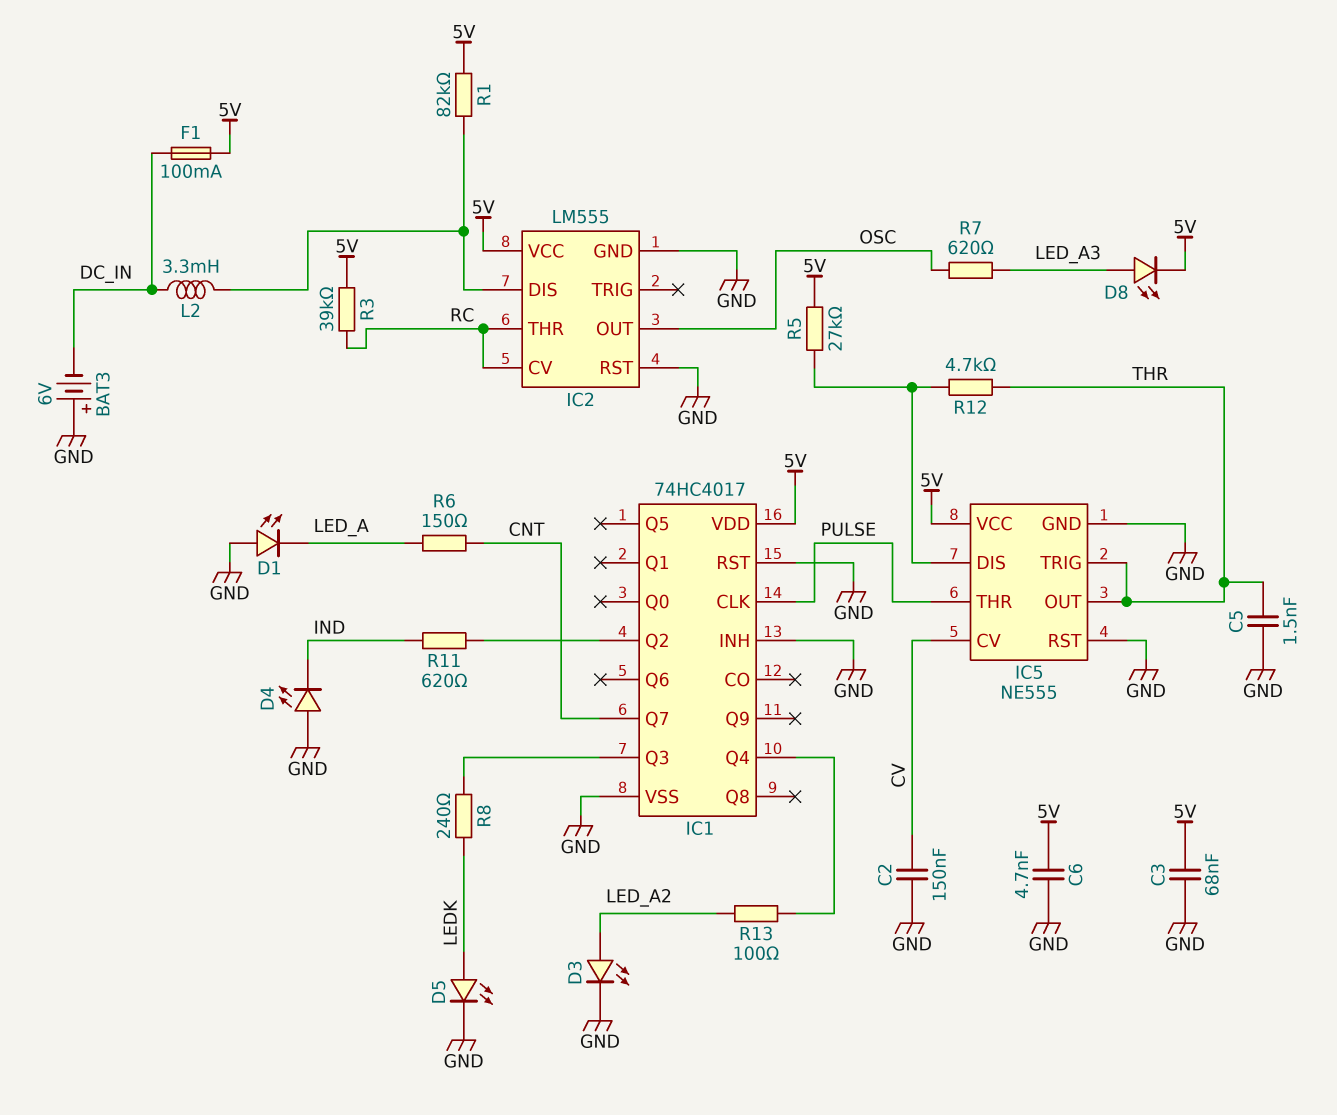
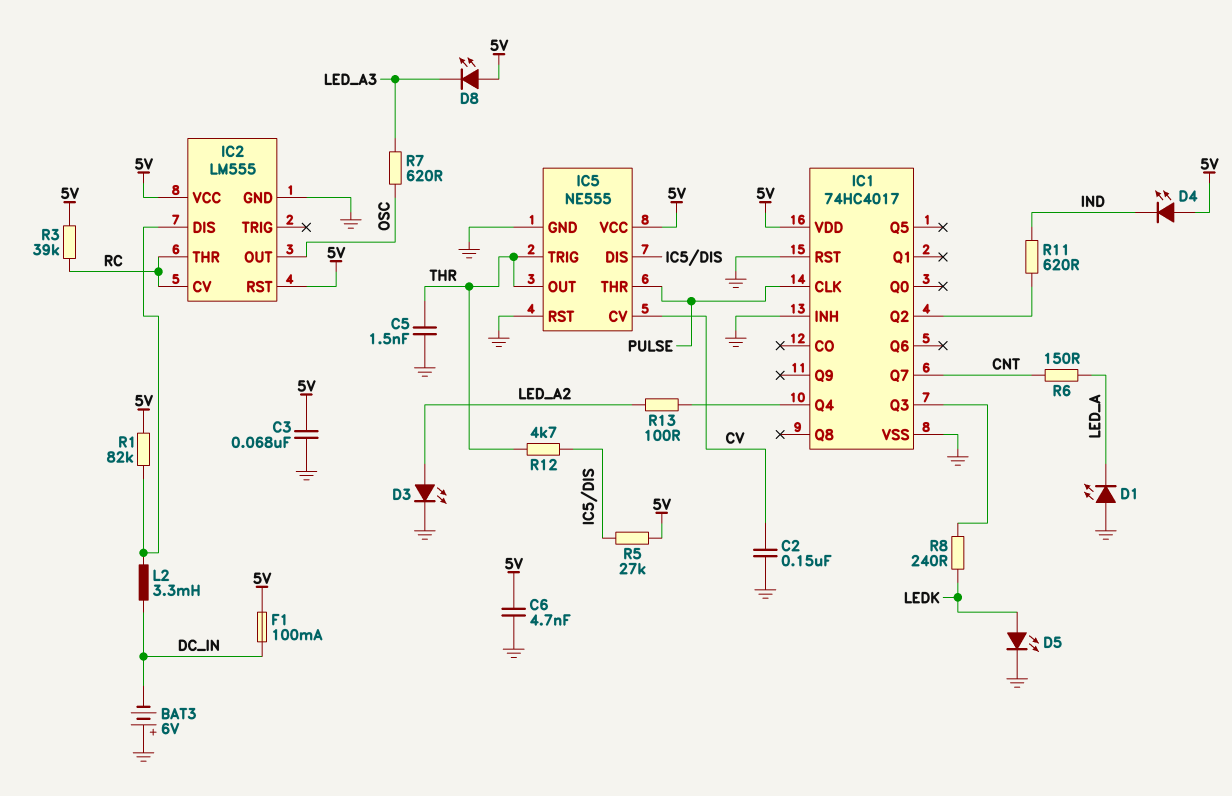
D4: LED (A GND, K IND) -> LED (A 5V, K IND)
D8: LED (A LED_A3, K 5V) -> LED (A 5V, K LED_A3)
IC2 pin RST: GND -> 5V

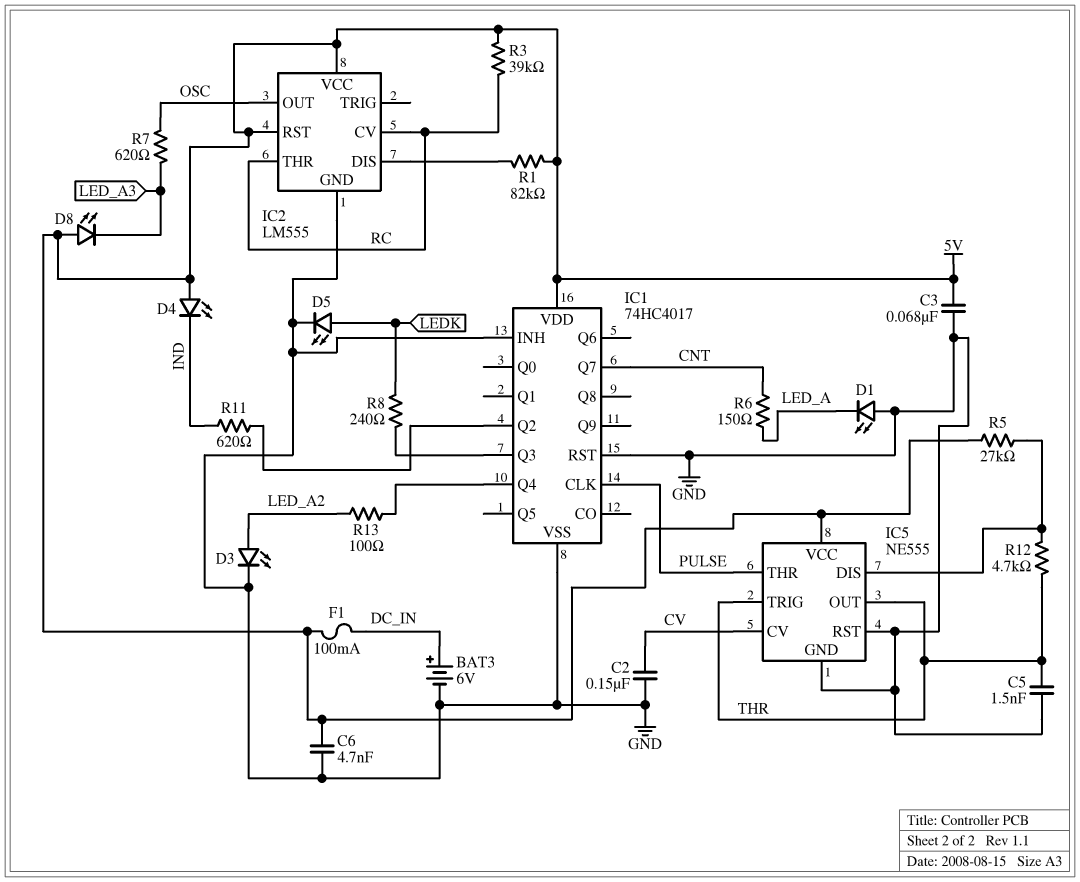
BAT3: 6V (plus GND, minus DC_IN) -> 6V (plus DC_IN, minus GND)
L2: 3.3mH (DC_IN, IC2/DIS) -> none

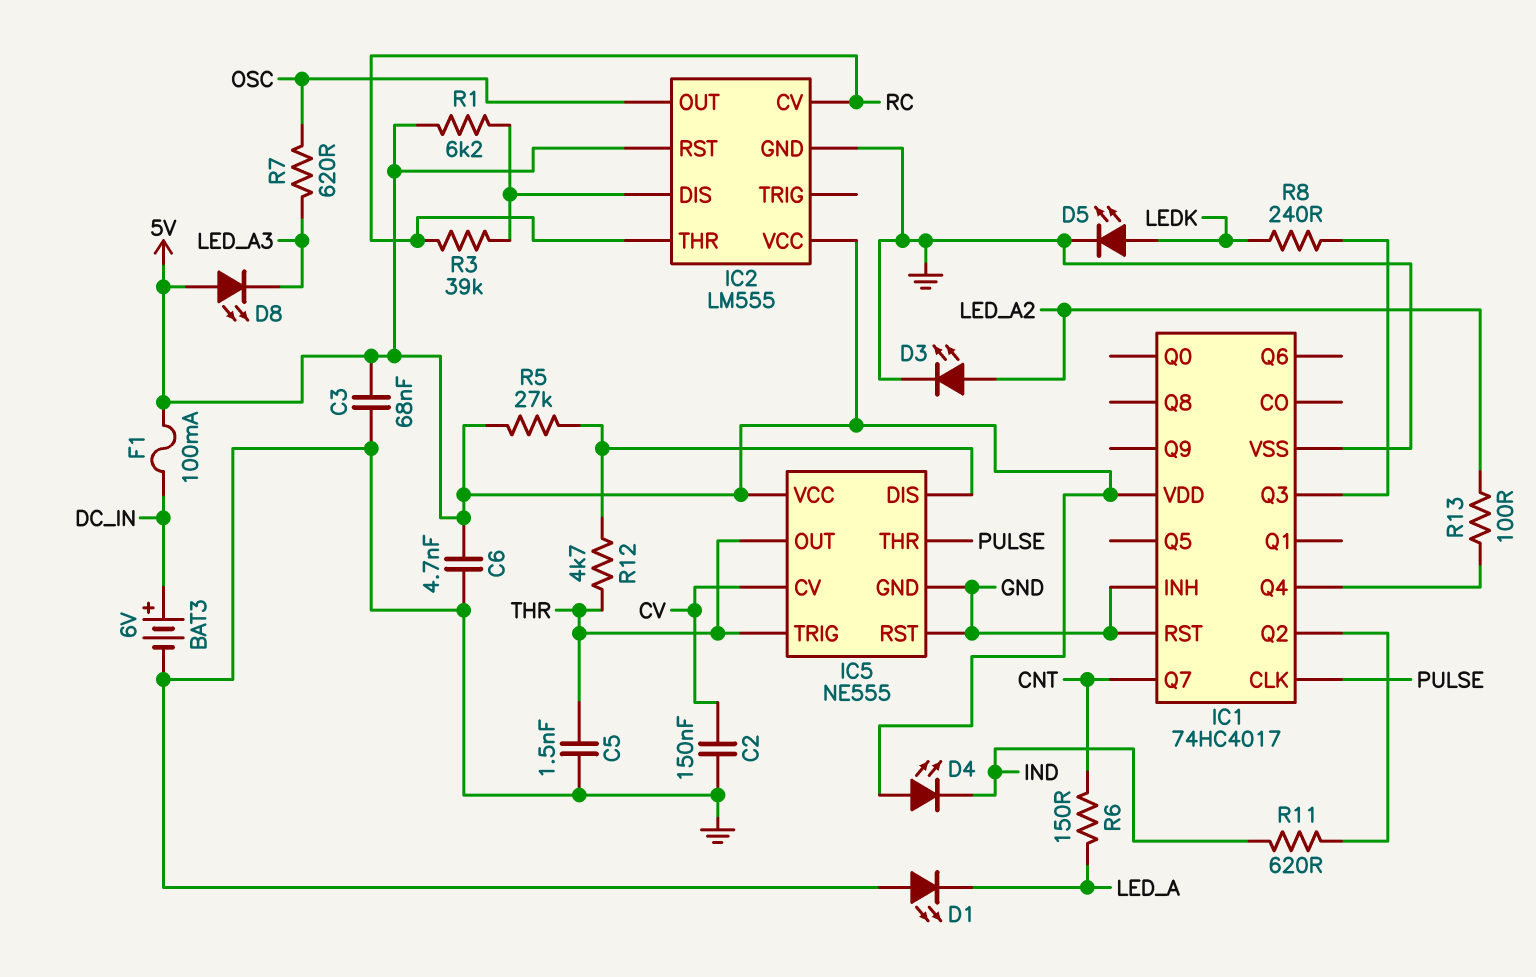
R1: 82k (5V, IC2/DIS) -> 6.2k (5V, IC2/DIS)
R3: 39k (5V, RC) -> 39k (IC2/DIS, RC)

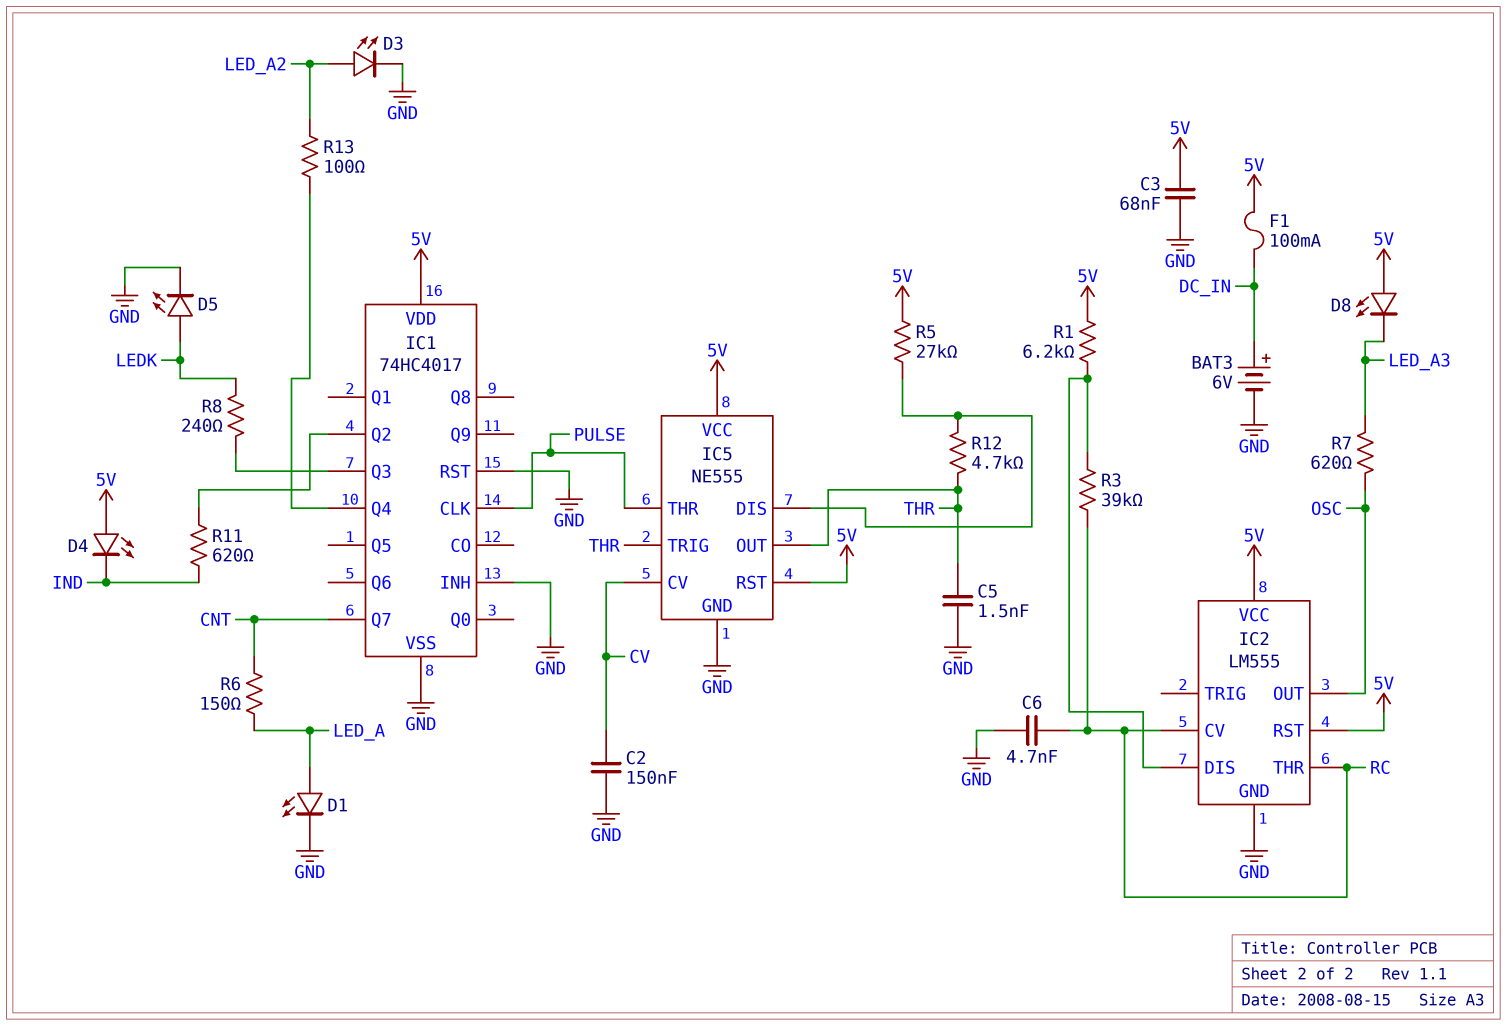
C6: 4.7nF (5V, GND) -> 4.7nF (GND, RC)
D1: LED (A GND, K LED_A) -> LED (A LED_A, K GND)
IC5 pin RST: GND -> 5V

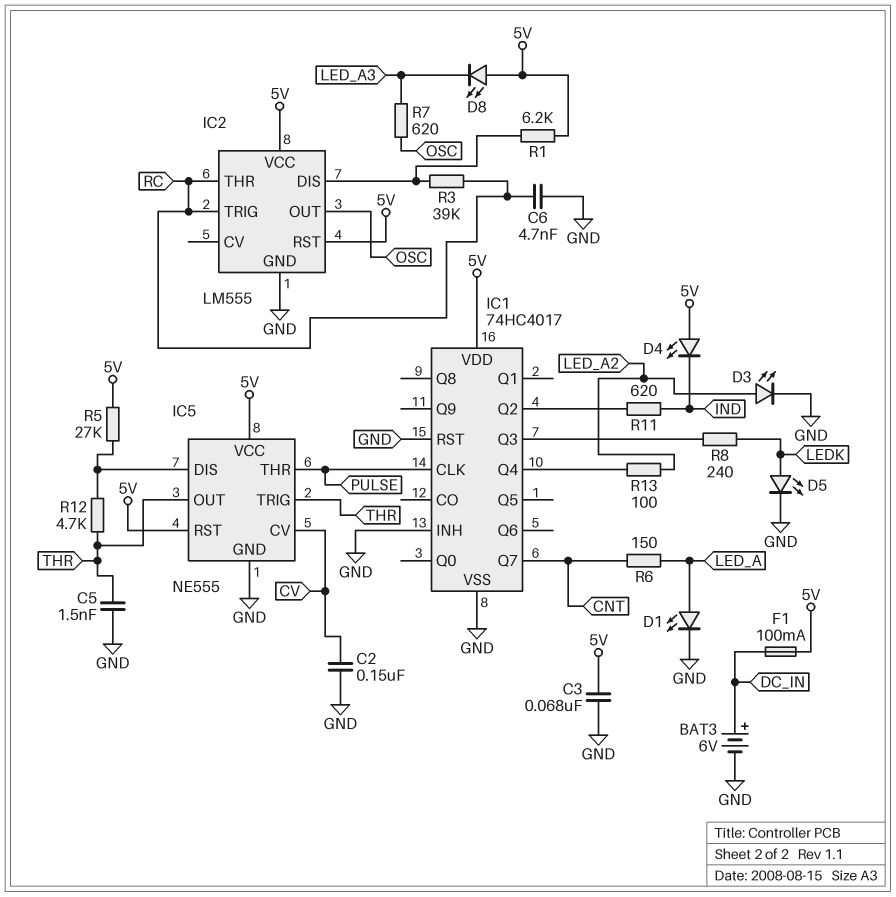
IC2 pin CV: RC -> none
IC2 pin TRIG: none -> RC

